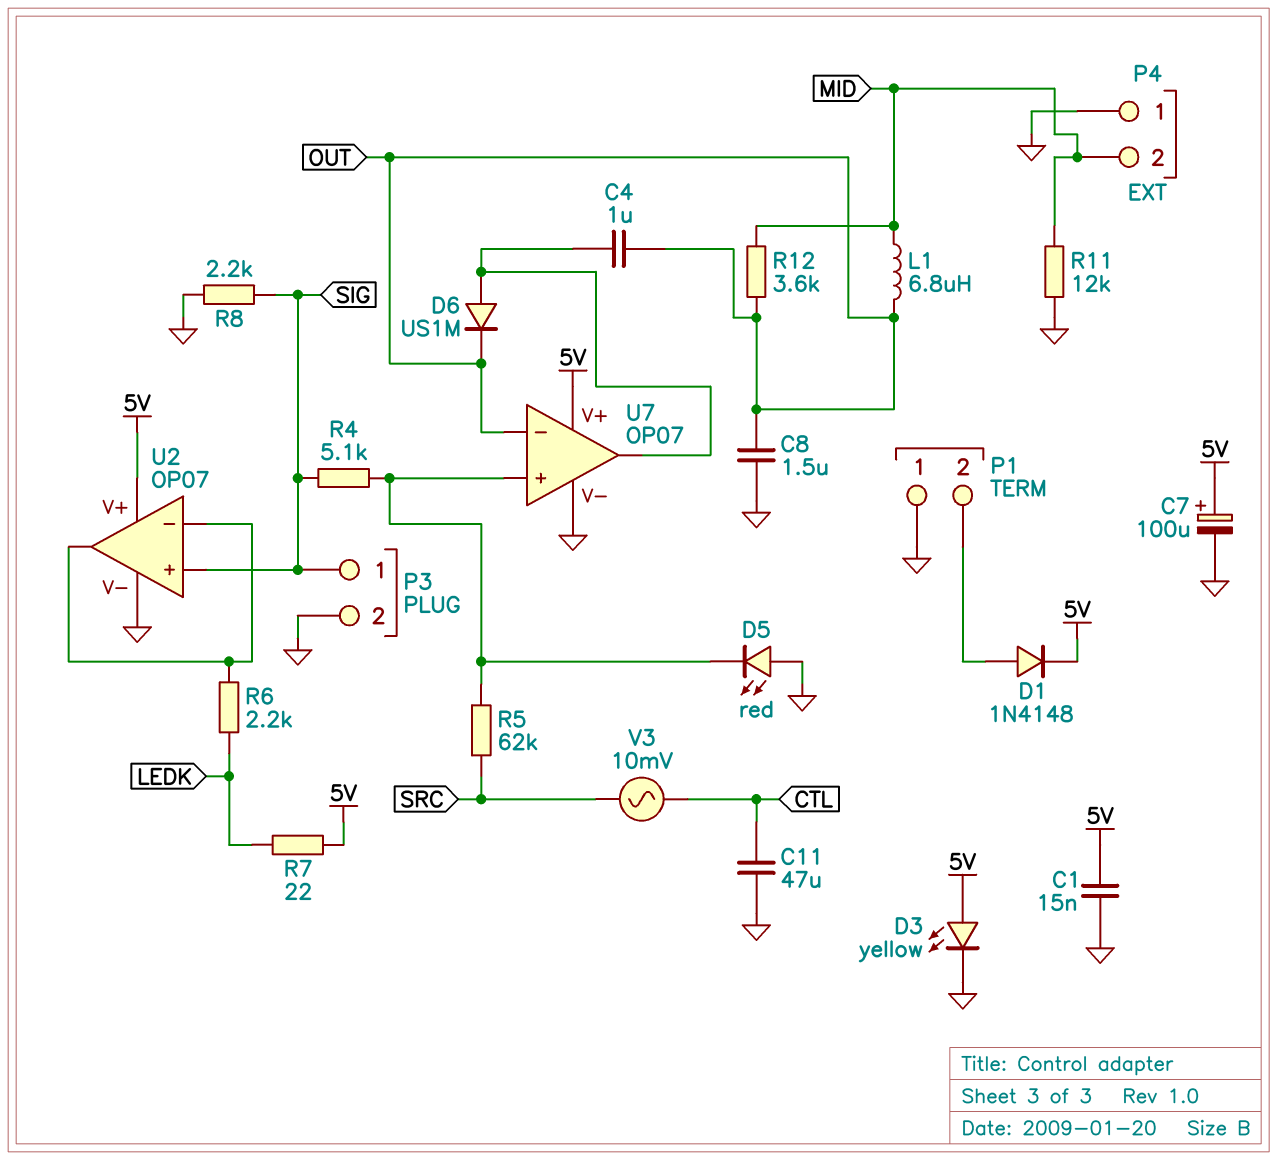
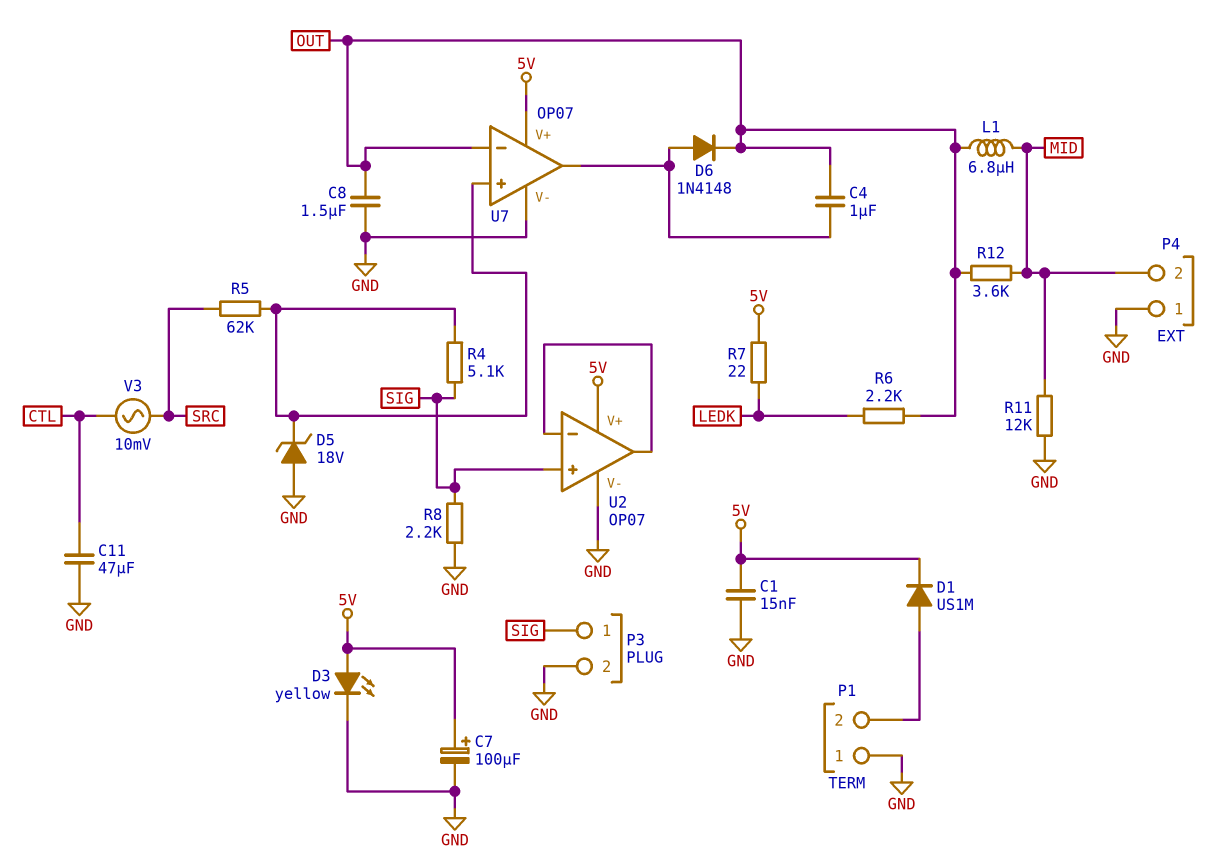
D1: diode 1N4148 (A P1/2, K 5V) -> diode US1M (A P1/2, K 5V)
D5: LED red (A GND, K U7/in+) -> zener 18V (A GND, K U7/in+)
D6: diode US1M (A U7/out, K OUT) -> diode 1N4148 (A U7/out, K OUT)
R6: 2.2k (LEDK, U2/in-) -> 2.2k (LEDK, OUT)

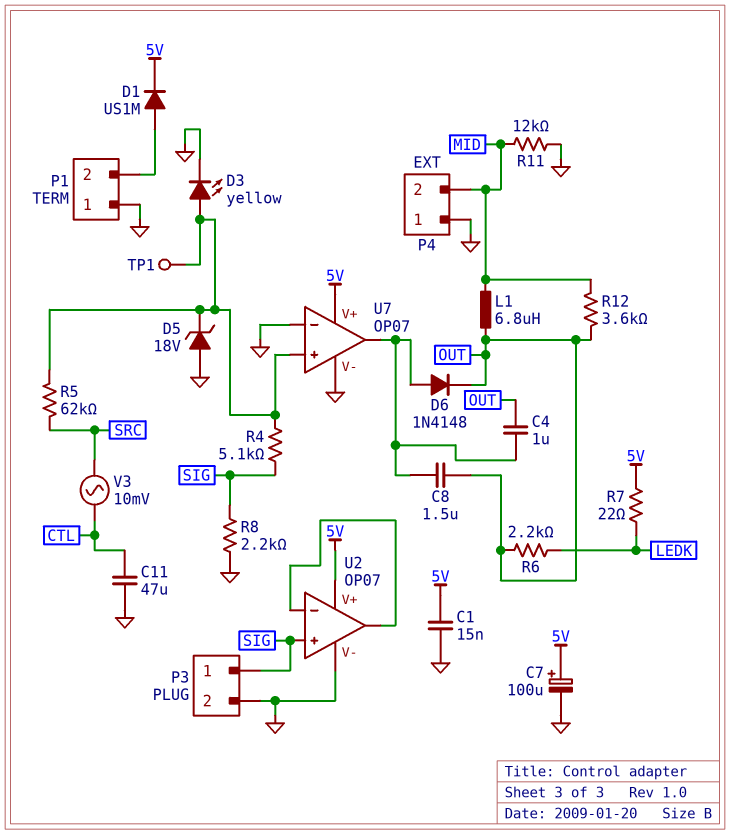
C8: 1.5uF (GND, OUT) -> 1.5uF (OUT, U7/out)
D3: LED yellow (A 5V, K GND) -> LED yellow (A U7/in+, K GND)
TP1: none -> test point (U7/in+)
U7 pin in-: OUT -> GND

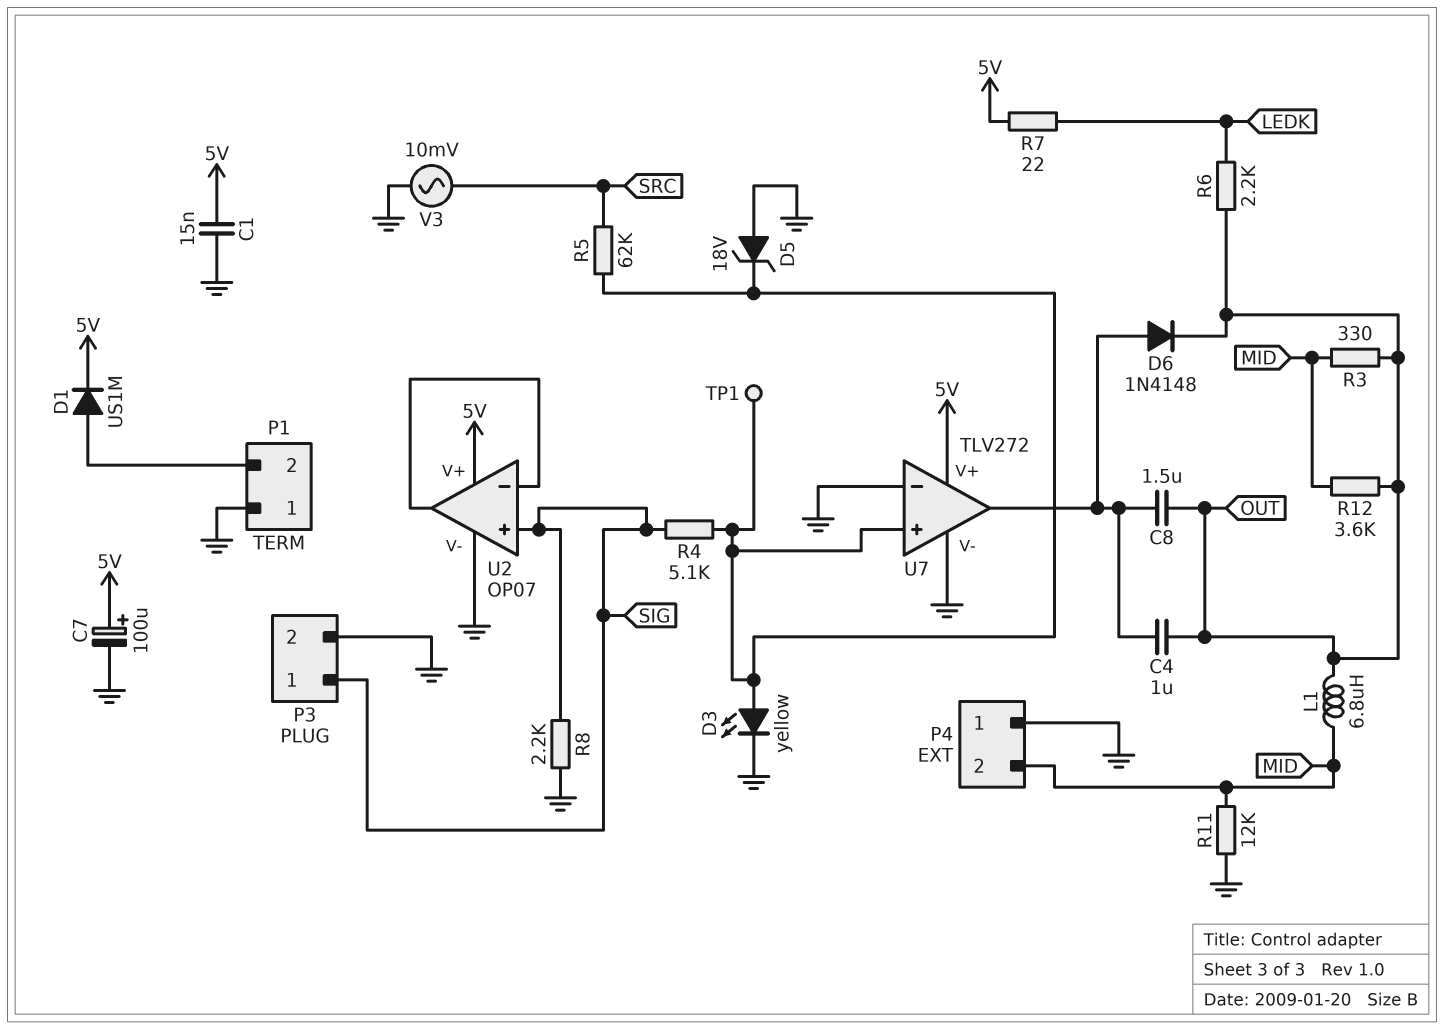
C11: 47uF (CTL, GND) -> none
R3: none -> 330 (MID, OUT)
U7: OP07 -> TLV272
V3: AC 10mV (CTL, SRC) -> AC 10mV (GND, SRC)

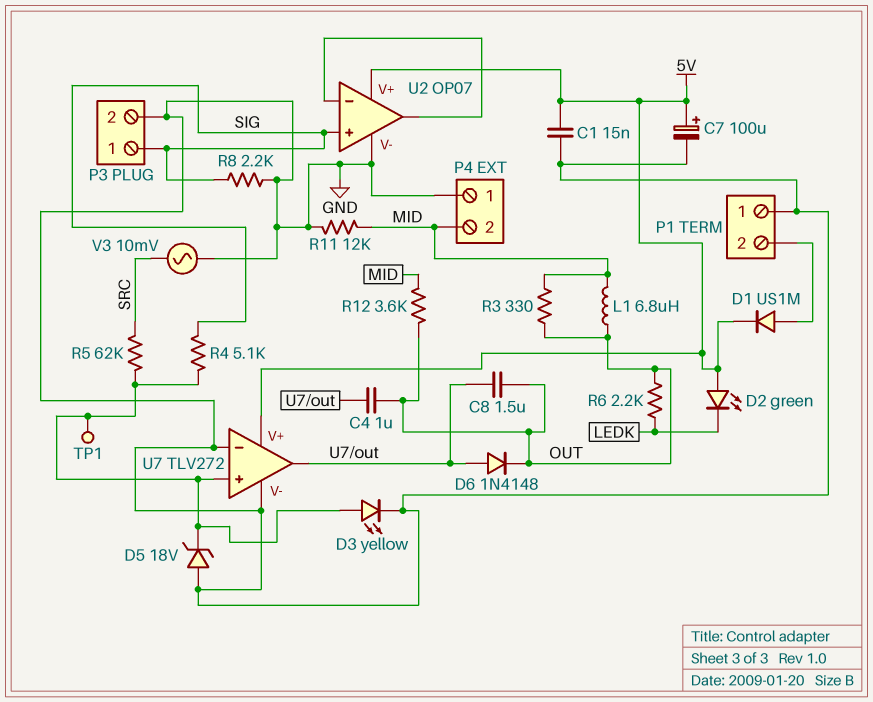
D2: none -> LED green (A 5V, K LEDK)
R7: 22 (5V, LEDK) -> none

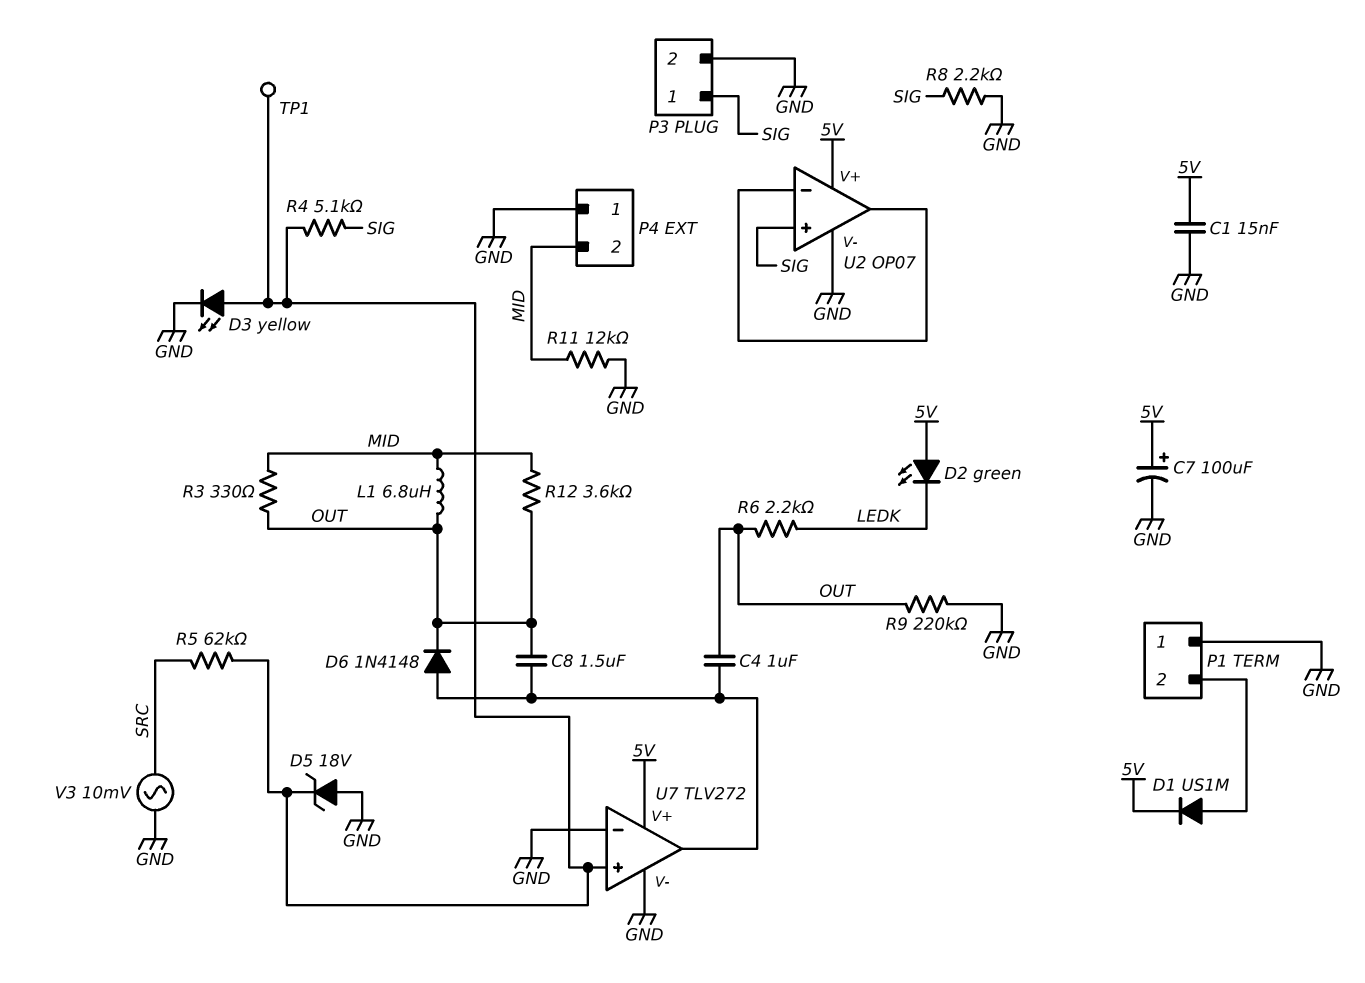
R9: none -> 220k (GND, OUT)

